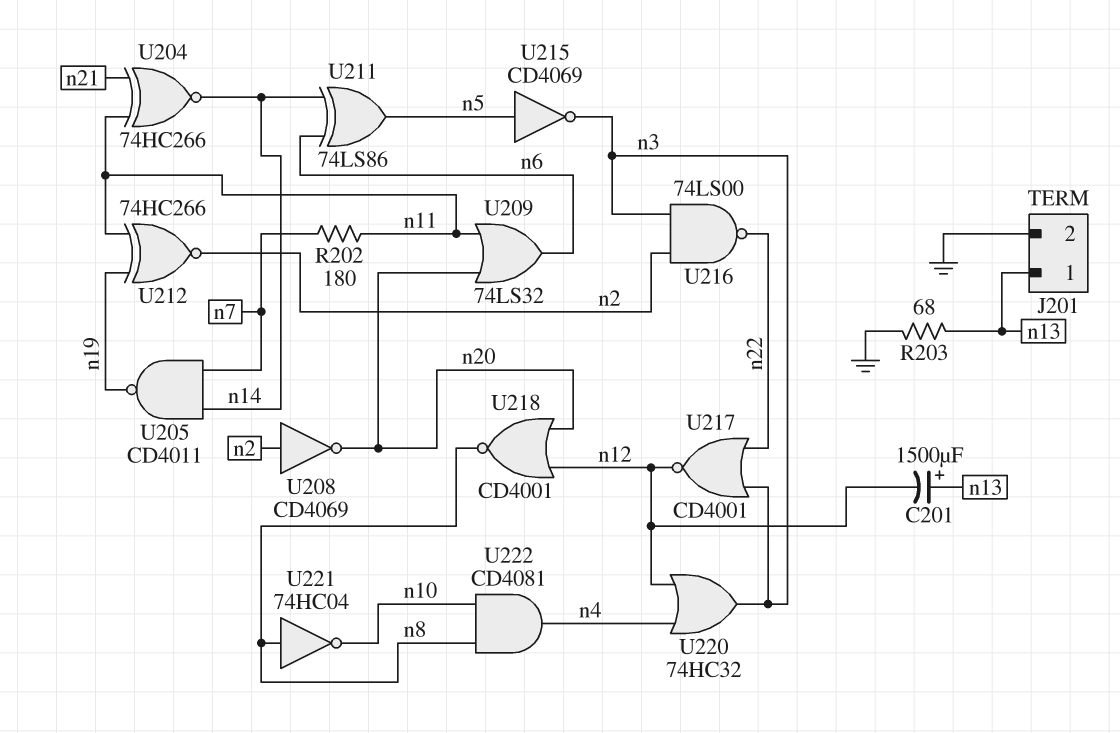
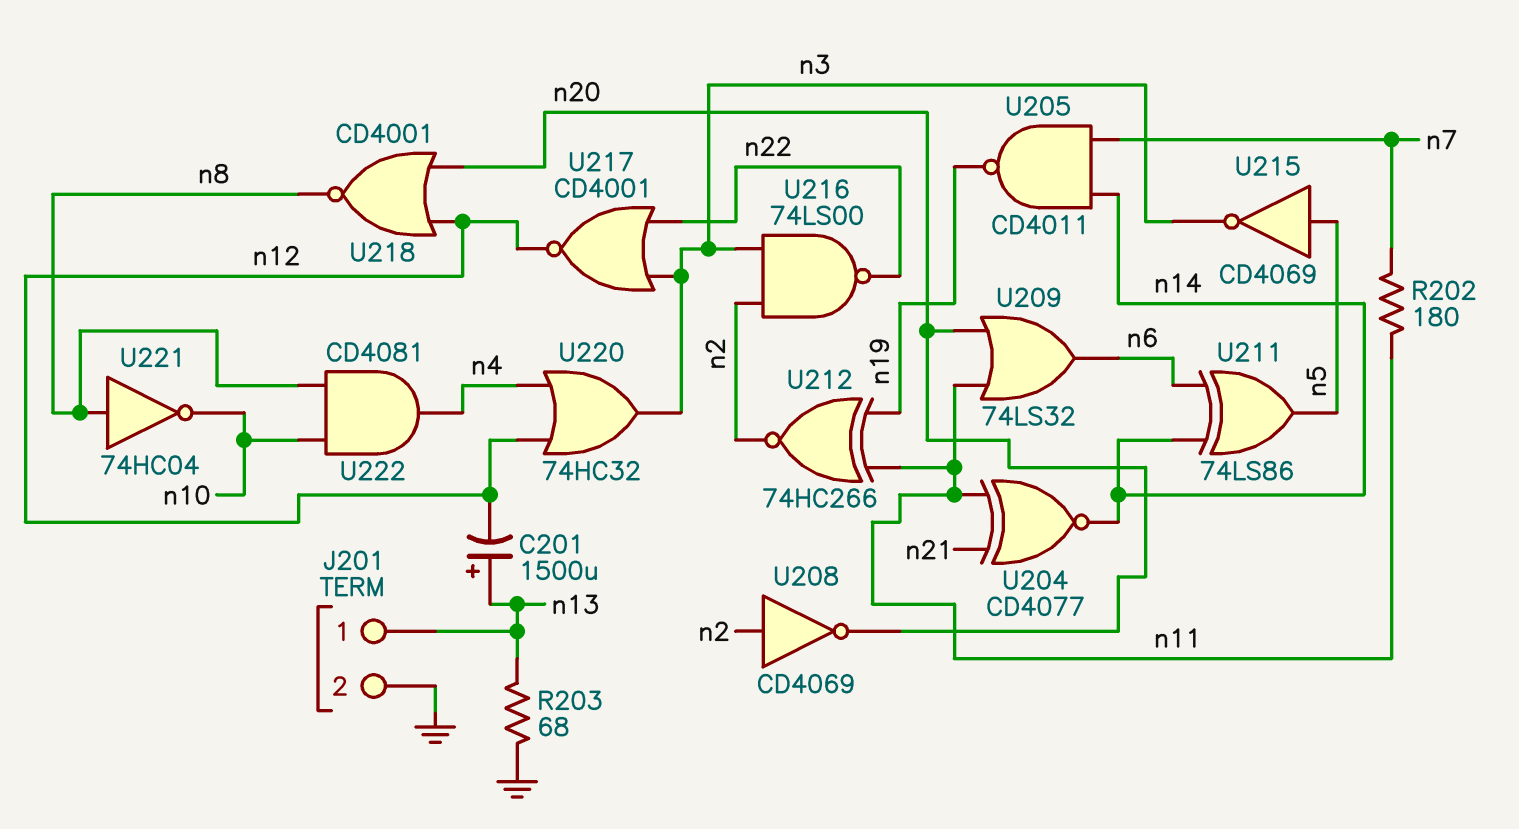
U204: XNOR 74HC266 (in n11, in n21, out n14) -> XNOR CD4077 (in n11, in n21, out n14)

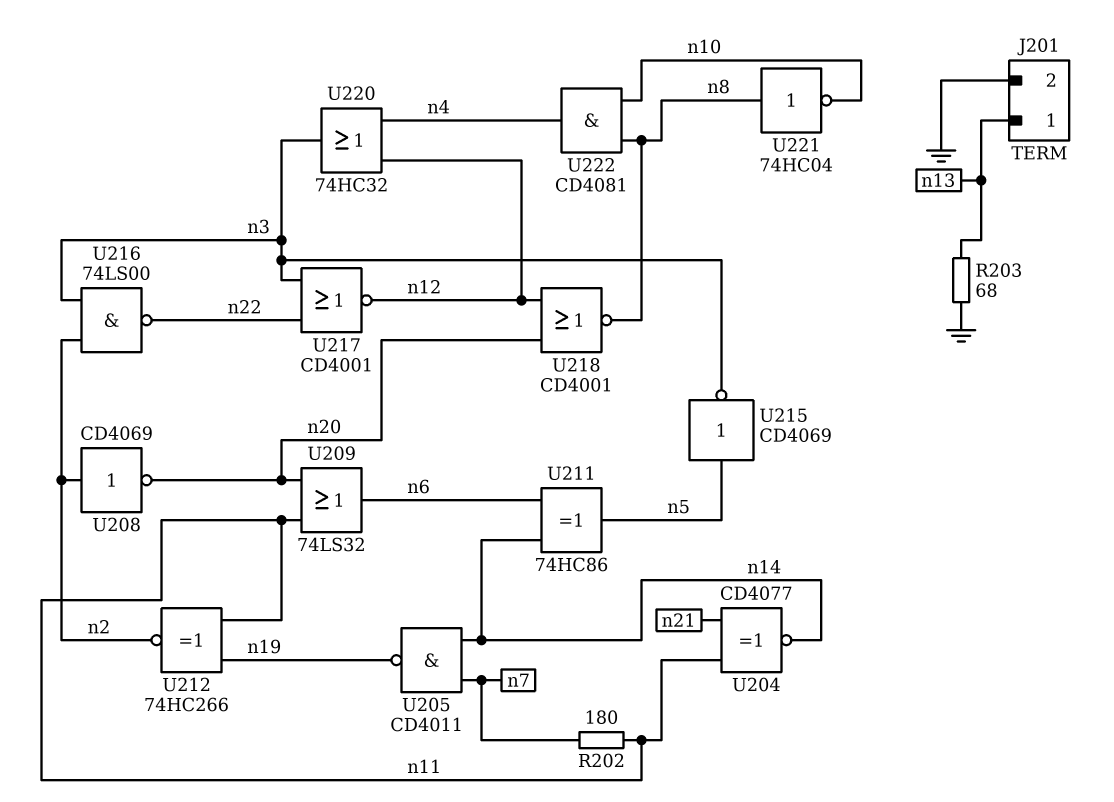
C201: 1500uF (plus n13, minus n12) -> none
U211: XOR 74LS86 (in n6, in n14, out n5) -> XOR 74HC86 (in n6, in n14, out n5)

